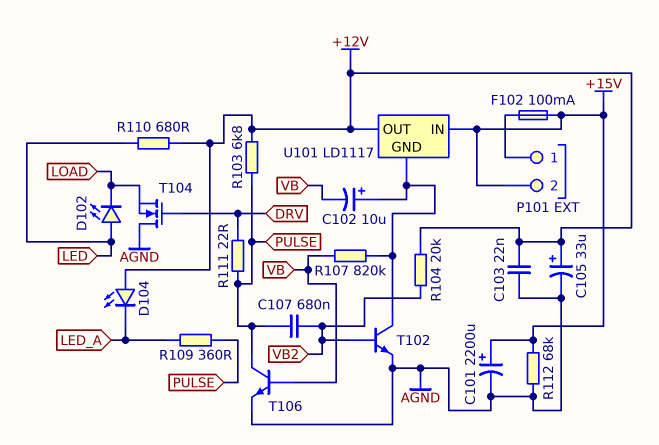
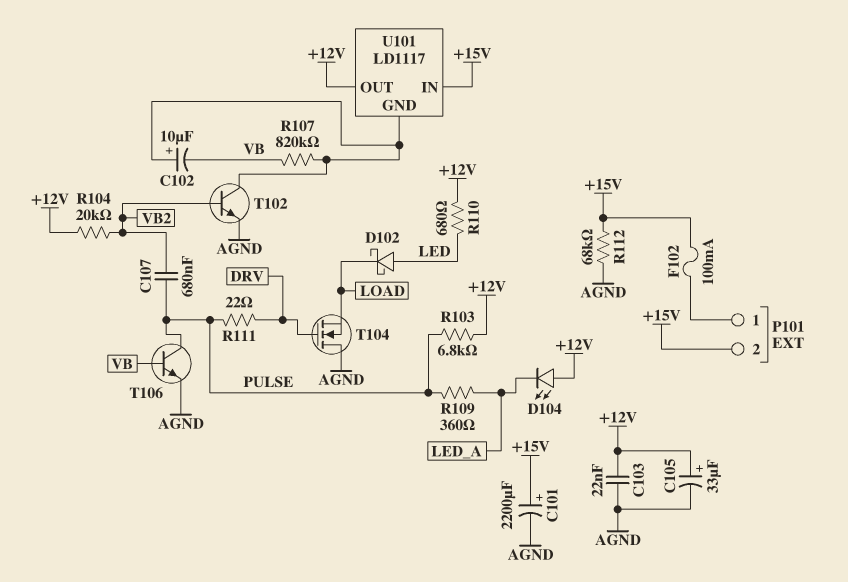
D102: LED (A LED, K LOAD) -> schottky (A LED, K LOAD)

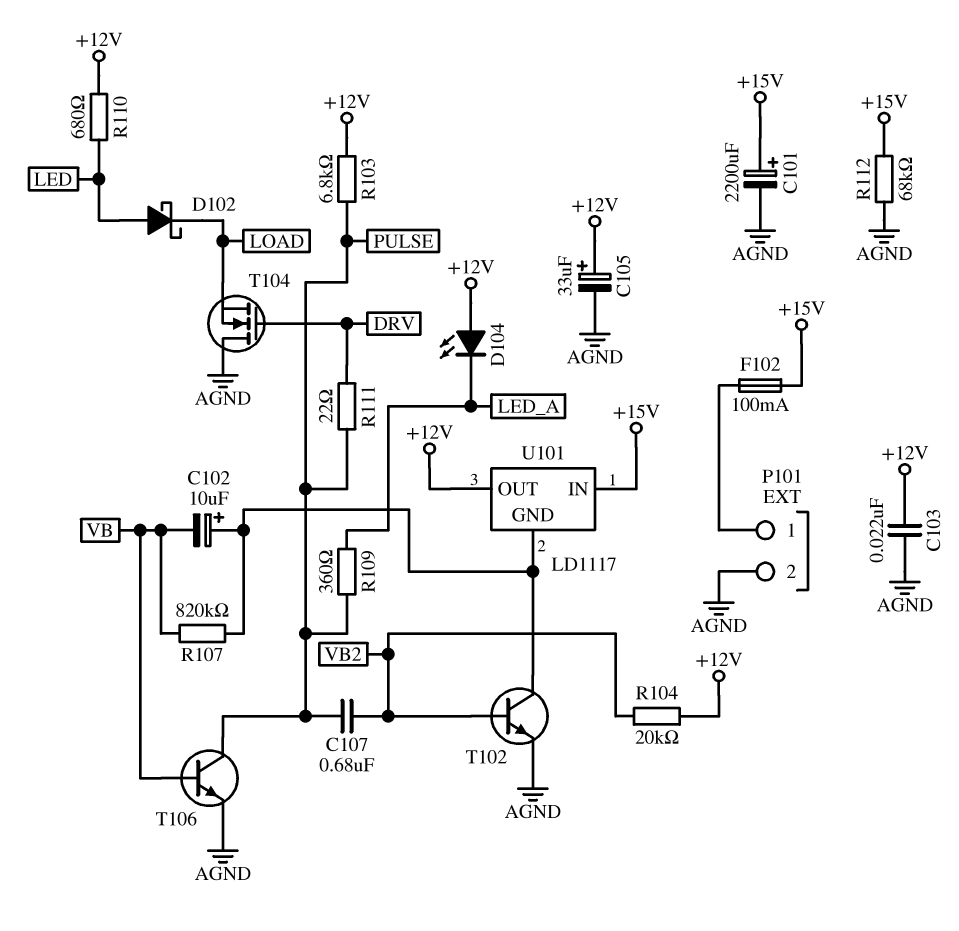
P101 pin 2: +15V -> AGND

